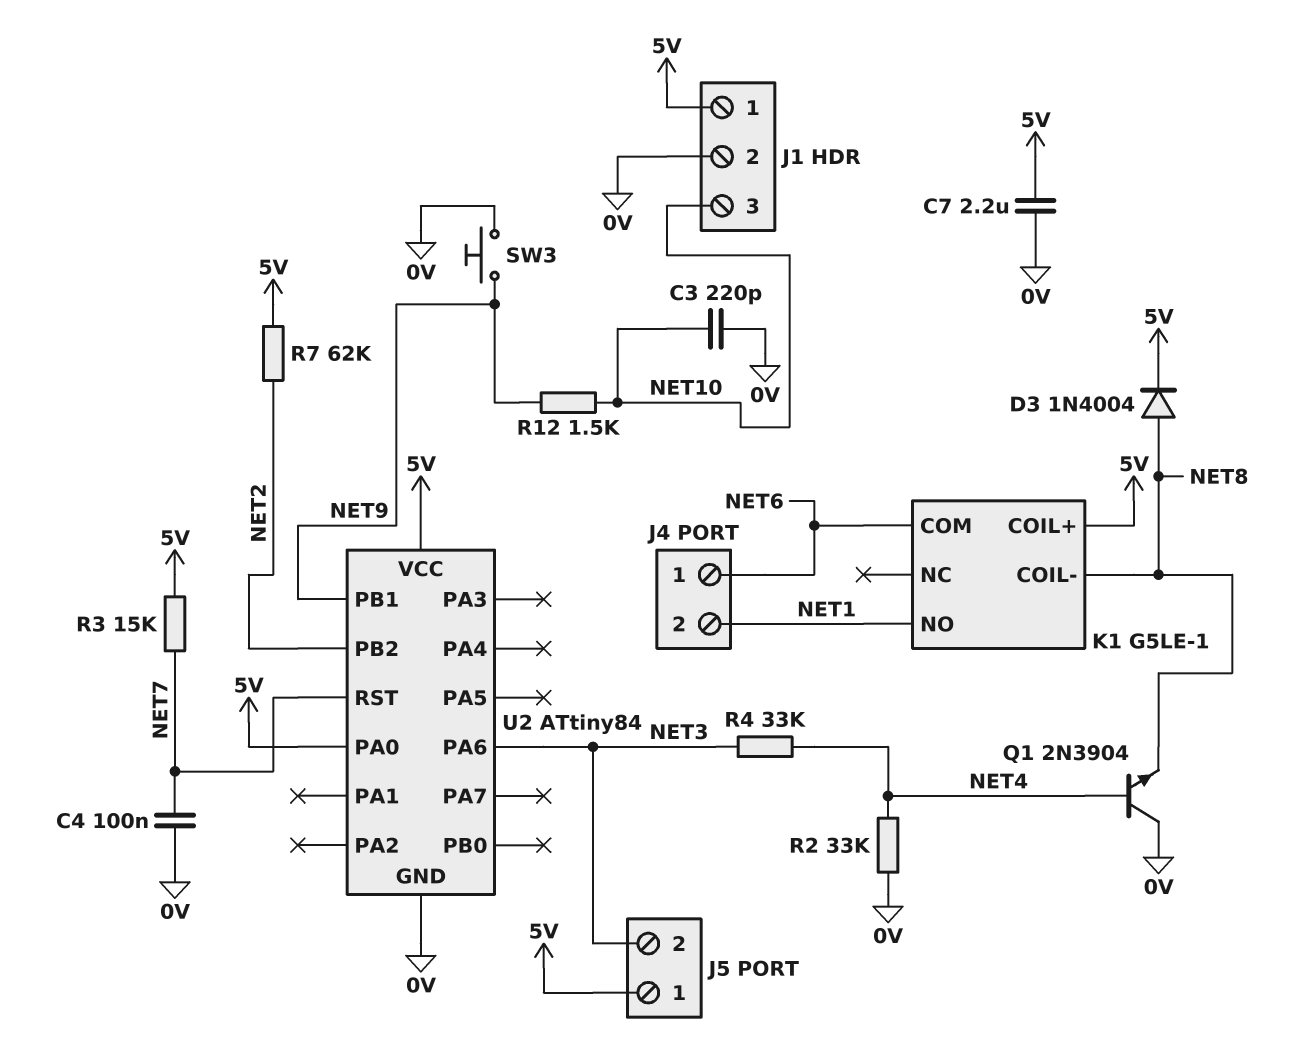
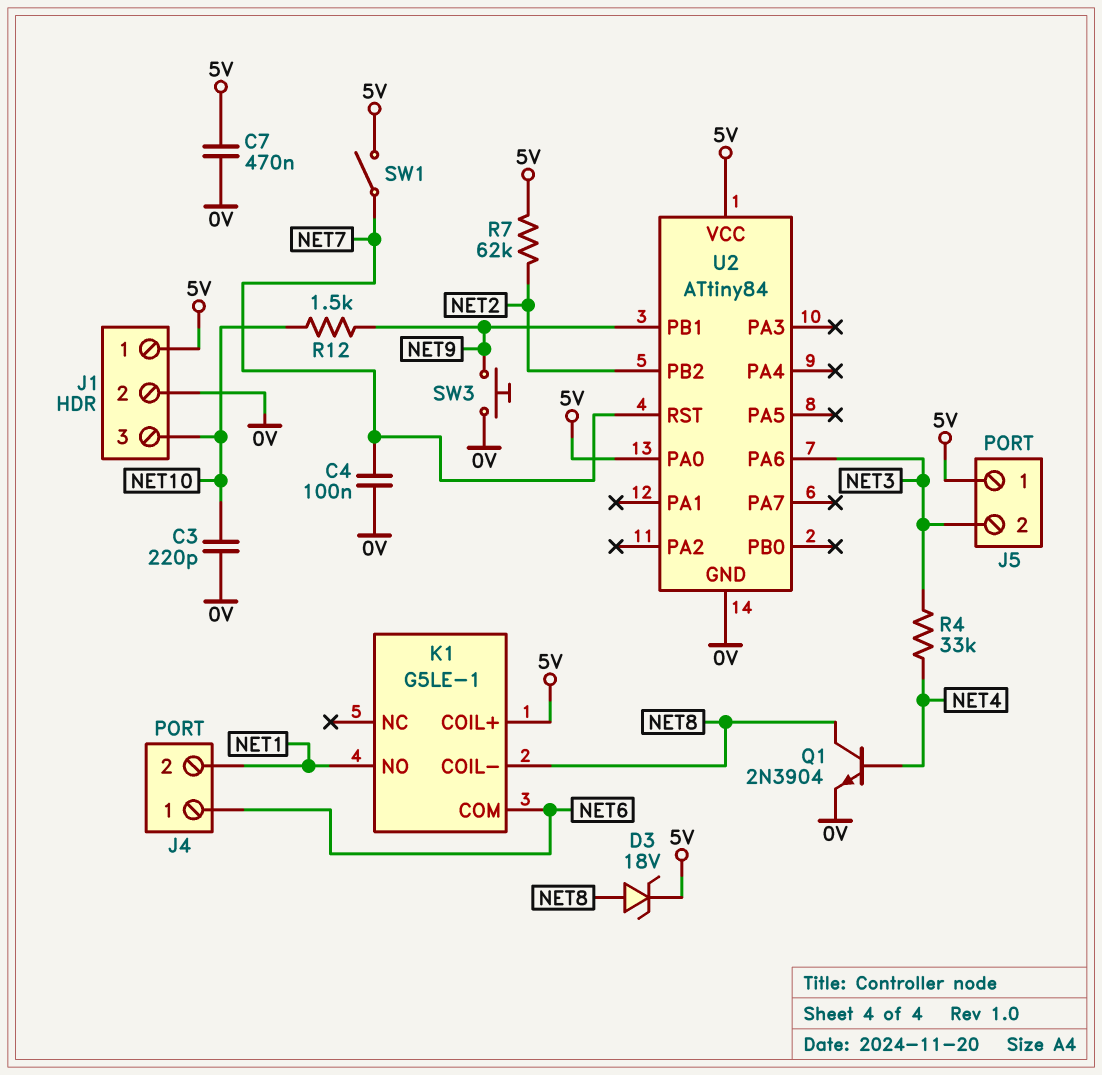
C7: 2.2uF (0V, 5V) -> 470nF (0V, 5V)
D3: diode 1N4004 (A NET8, K 5V) -> zener 18V (A NET8, K 5V)
Q1: NPN 2N3904 (B NET4, C 0V, E NET8) -> NPN 2N3904 (B NET4, C NET8, E 0V)
R2: 33k (0V, NET4) -> none
R3: 15k (5V, NET7) -> none
SW1: none -> switch (5V, NET7)

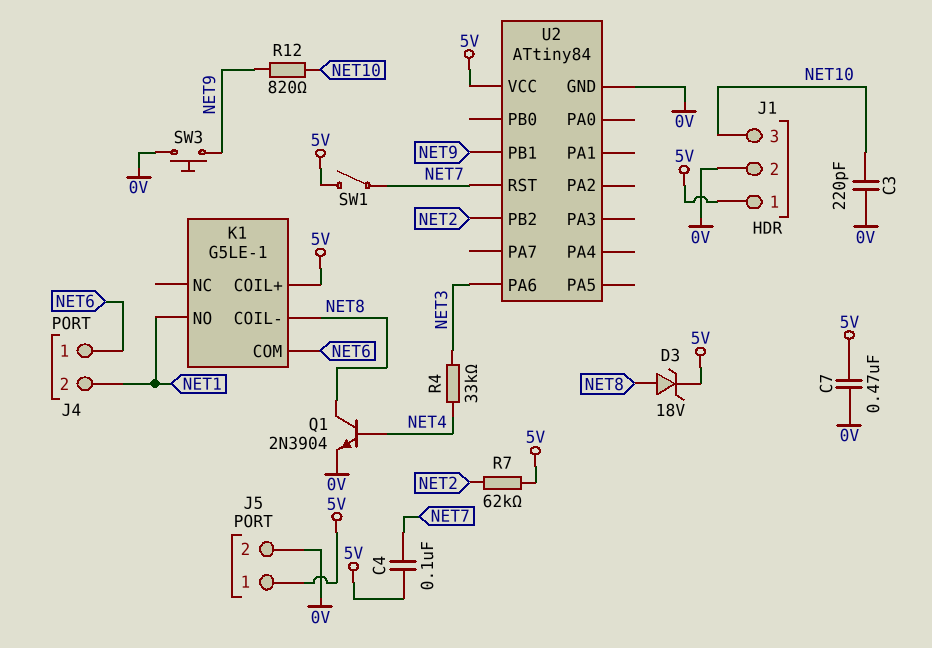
C4: 100nF (0V, NET7) -> 100nF (5V, NET7)
J5 pin 2: NET3 -> 0V
R12: 1.5k (NET9, NET10) -> 820 (NET9, NET10)
U2 pin PA0: 5V -> none

